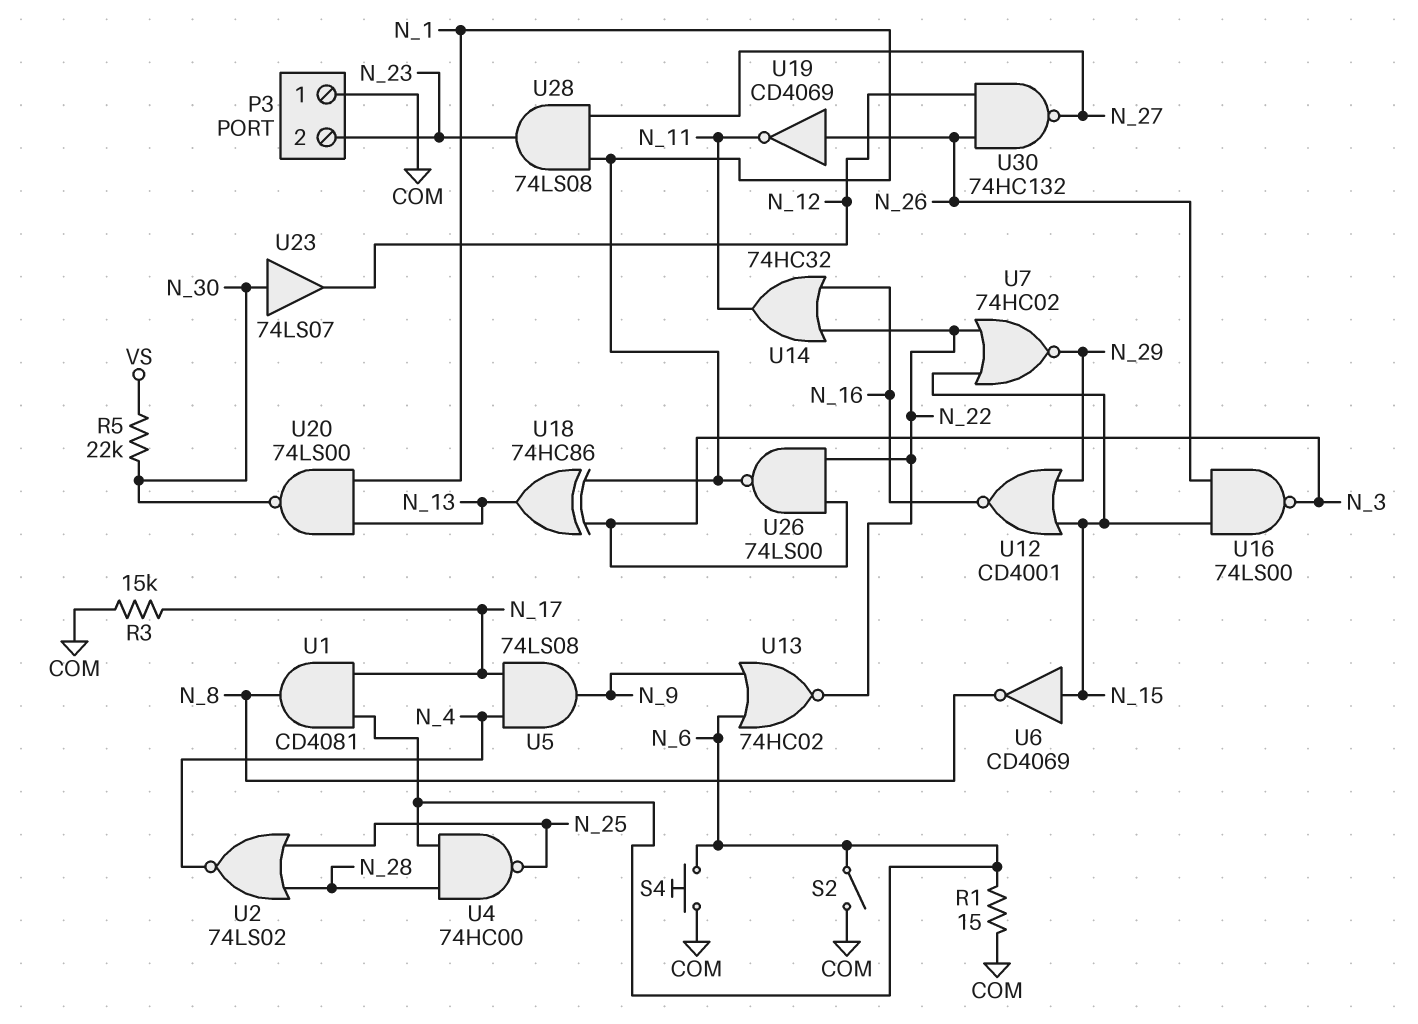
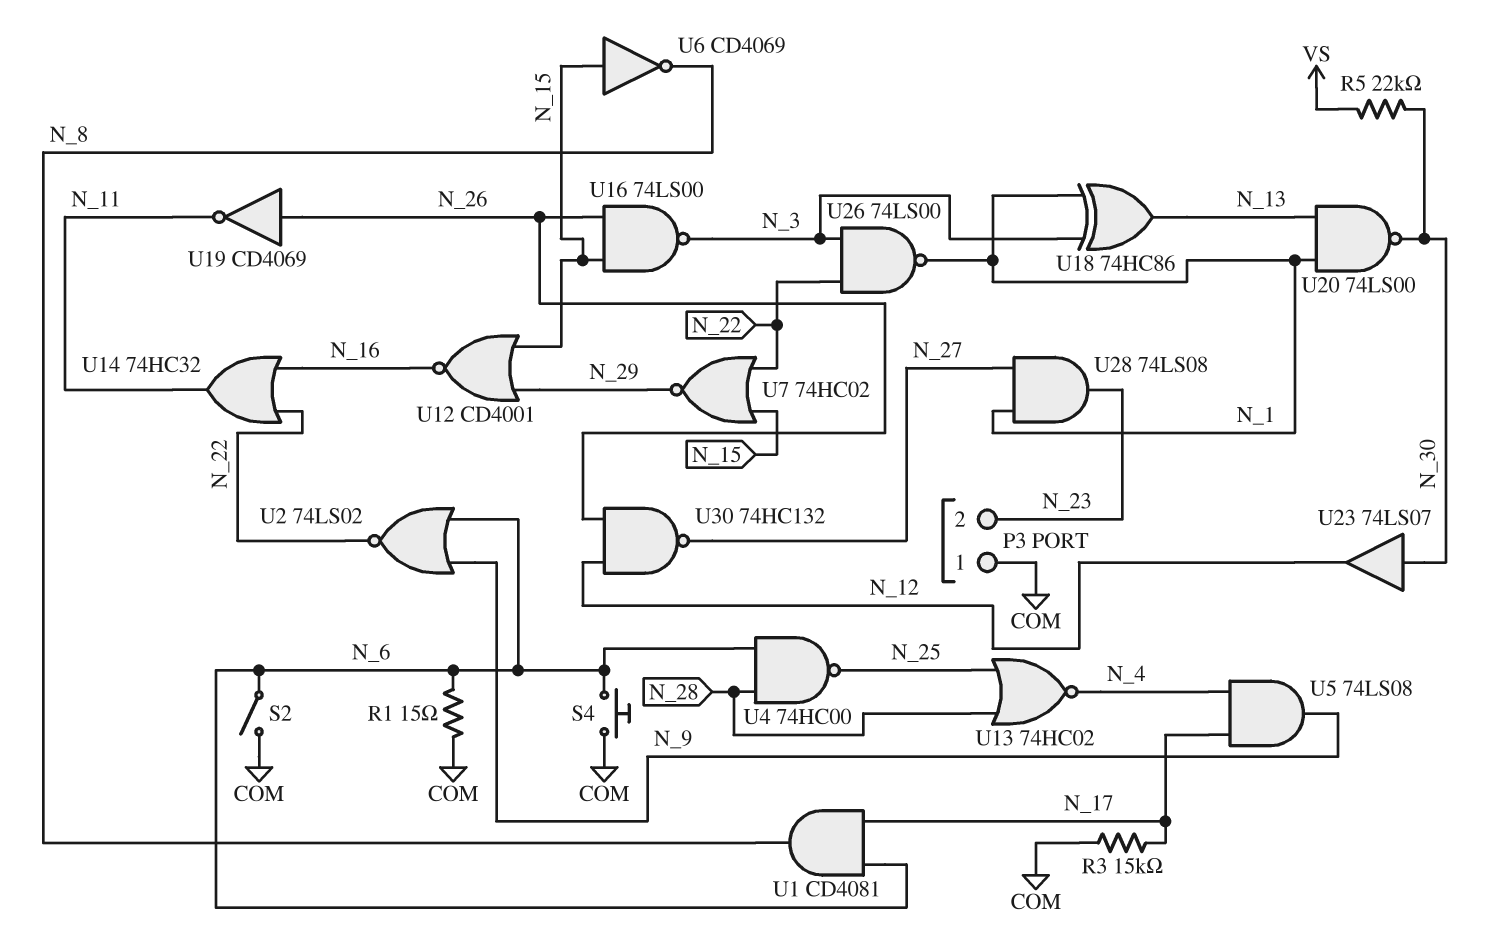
U2: NOR 74LS02 (in N_25, in N_28, out N_4) -> NOR 74LS02 (in N_6, in N_9, out N_22)
U13: NOR 74HC02 (in N_6, in N_9, out N_22) -> NOR 74HC02 (in N_25, in N_28, out N_4)

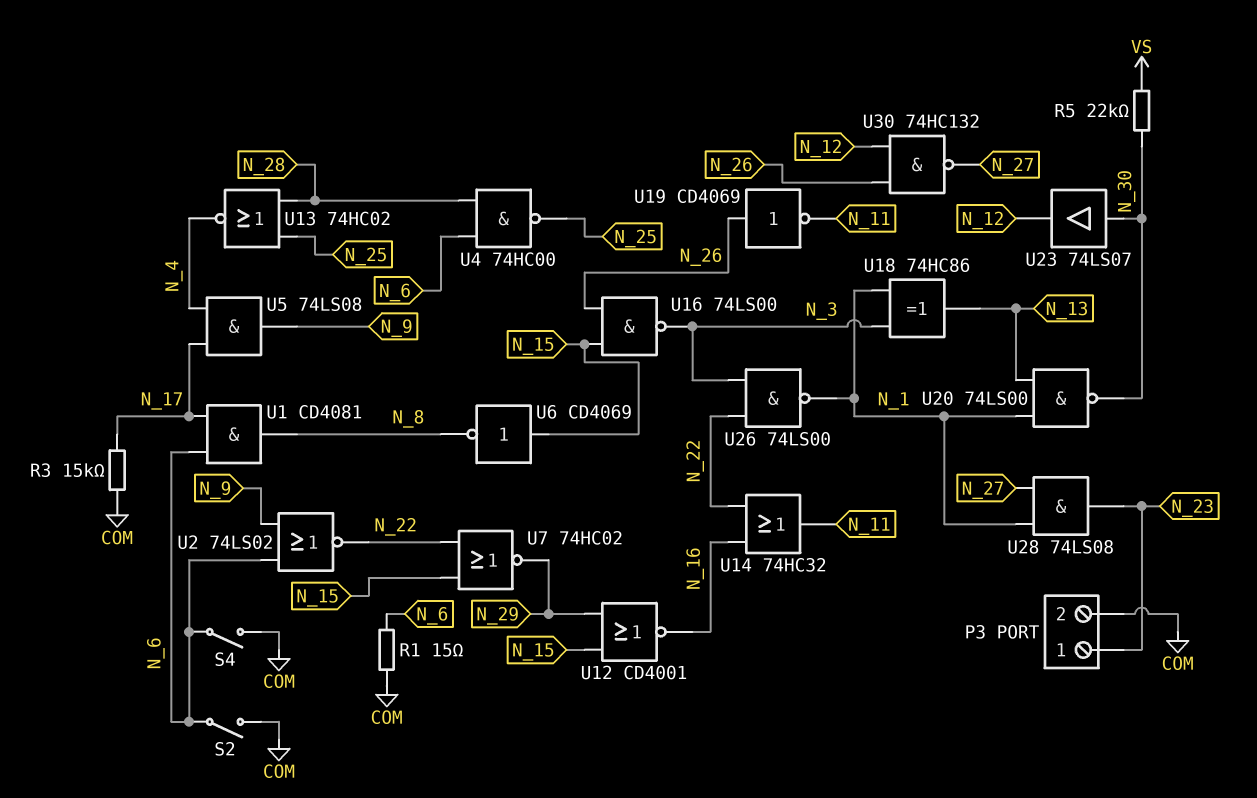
P3 pin 1: COM -> N_23
P3 pin 2: N_23 -> COM
S4: button (COM, N_6) -> switch (COM, N_6)

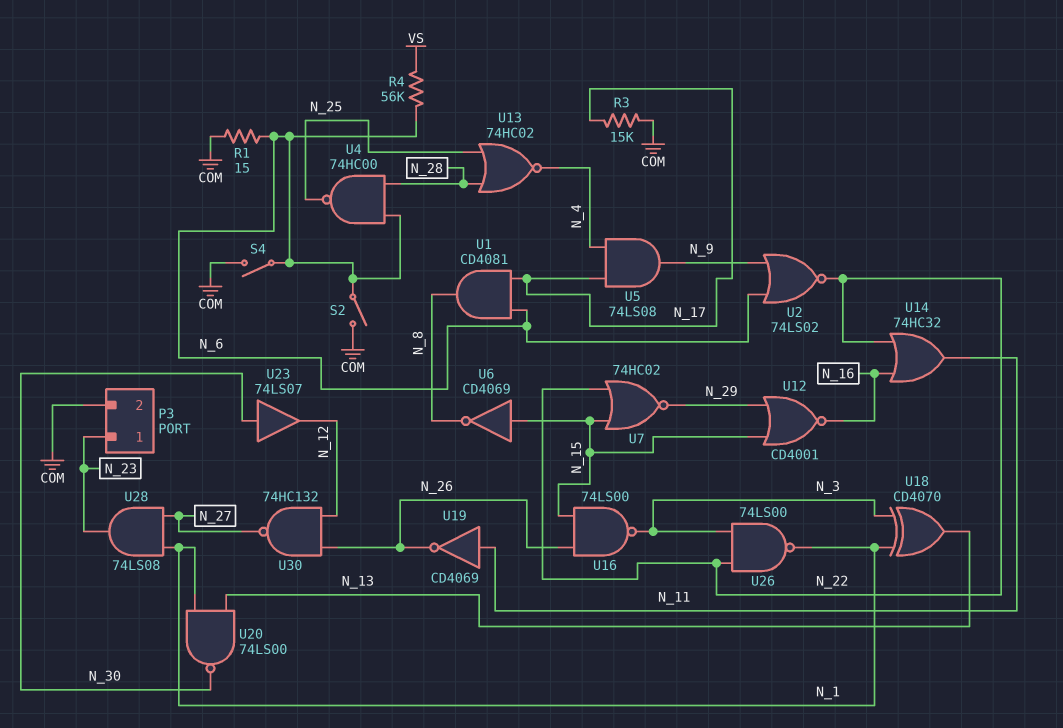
R4: none -> 56k (N_6, VS)
R5: 22k (N_30, VS) -> none
U18: XOR 74HC86 (in N_1, in N_3, out N_13) -> XOR CD4070 (in N_1, in N_3, out N_13)
U19: NOT CD4069 (in N_26, out N_11) -> NOT CD4069 (in N_11, out N_26)

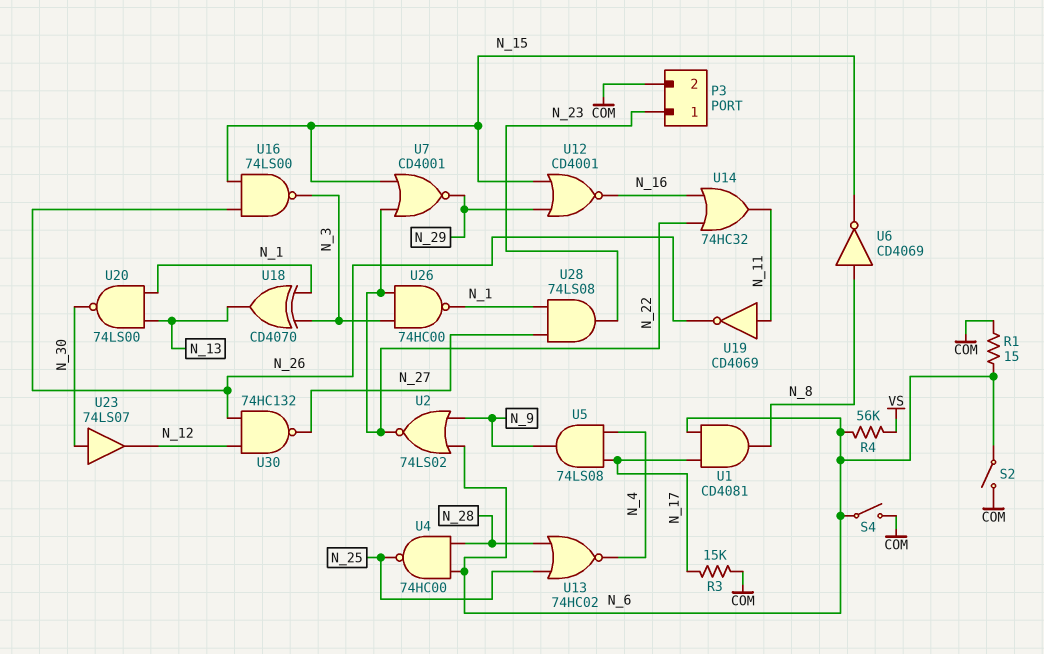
U6: NOT CD4069 (in N_15, out N_8) -> NOT CD4069 (in N_8, out N_15)
U7: NOR 74HC02 (in N_15, in N_22, out N_29) -> NOR CD4001 (in N_15, in N_22, out N_29)
U26: NAND 74LS00 (in N_3, in N_22, out N_1) -> NAND 74HC00 (in N_3, in N_22, out N_1)

